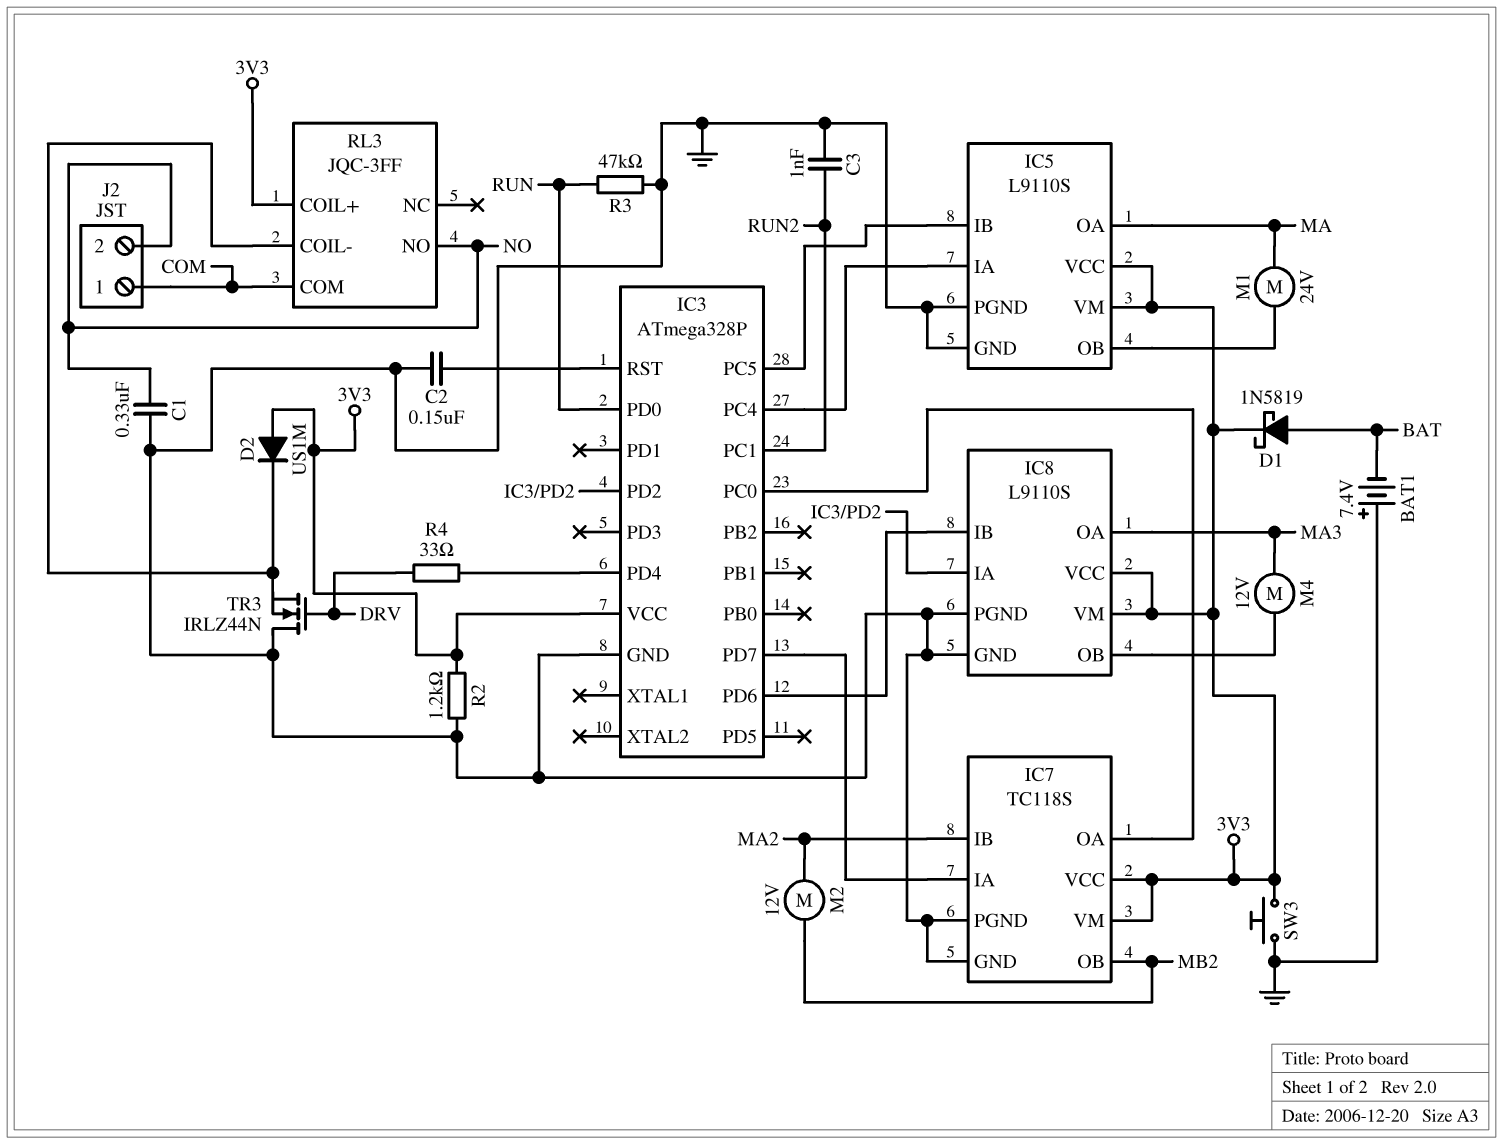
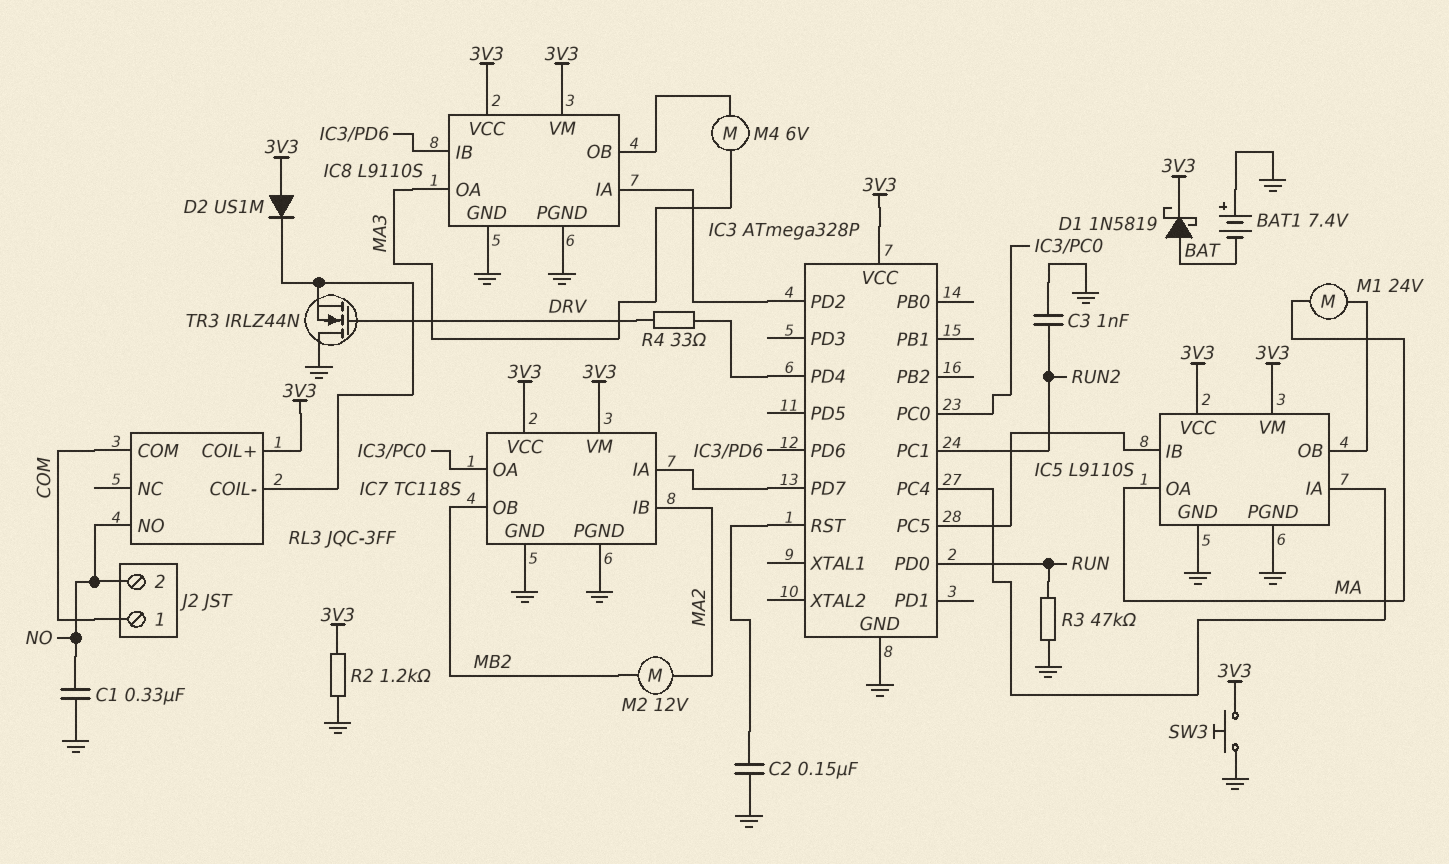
M4: motor 12V (IC8/OB, MA3) -> motor 6V (IC8/OB, MA3)

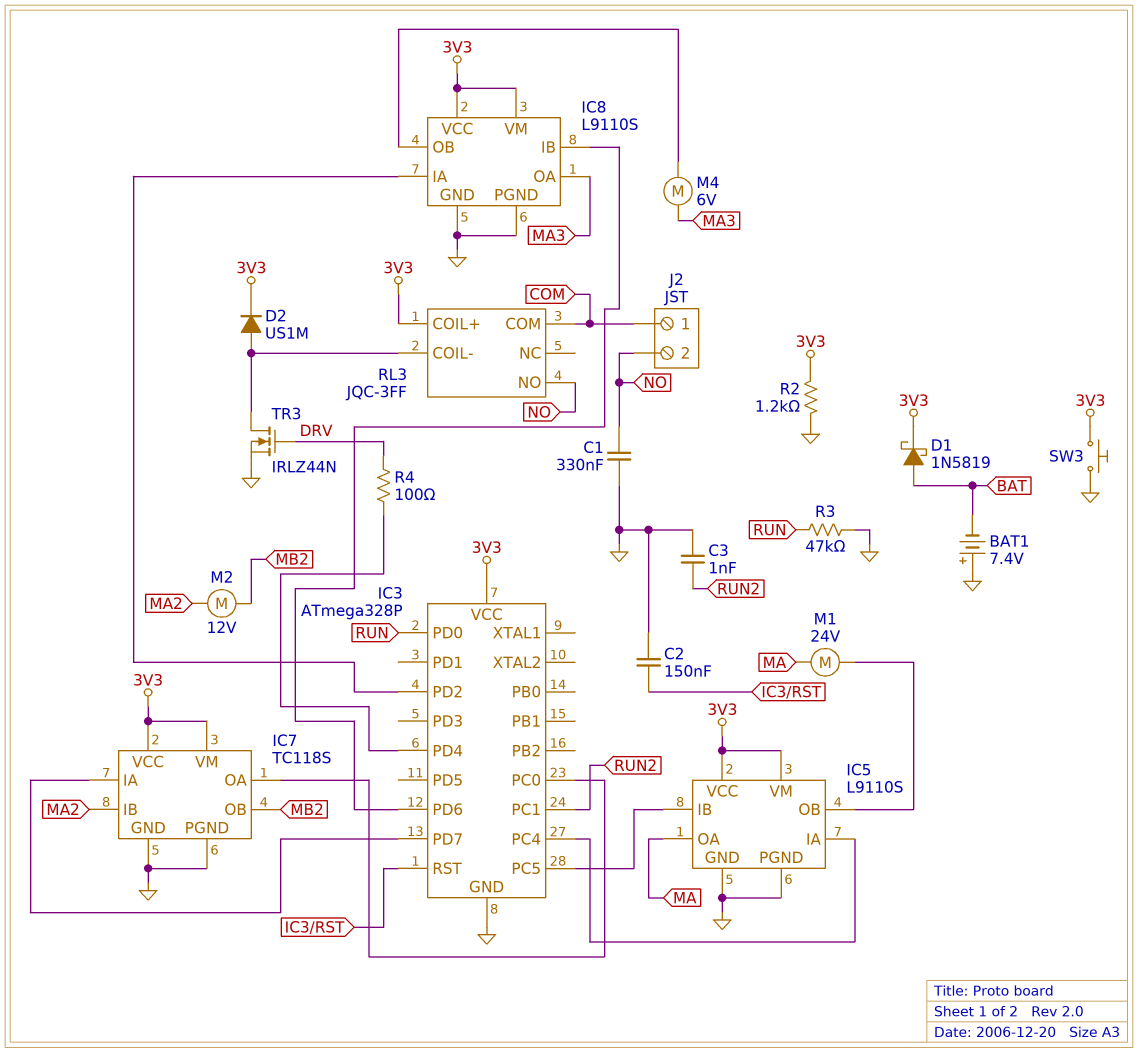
D2: diode US1M (A 3V3, K RL3/COIL-) -> diode US1M (A RL3/COIL-, K 3V3)
R4: 33 (DRV, IC3/PD4) -> 100 (DRV, IC3/PD4)
TR3: NMOS IRLZ44N (G DRV, D GND, S RL3/COIL-) -> NMOS IRLZ44N (G DRV, D RL3/COIL-, S GND)

